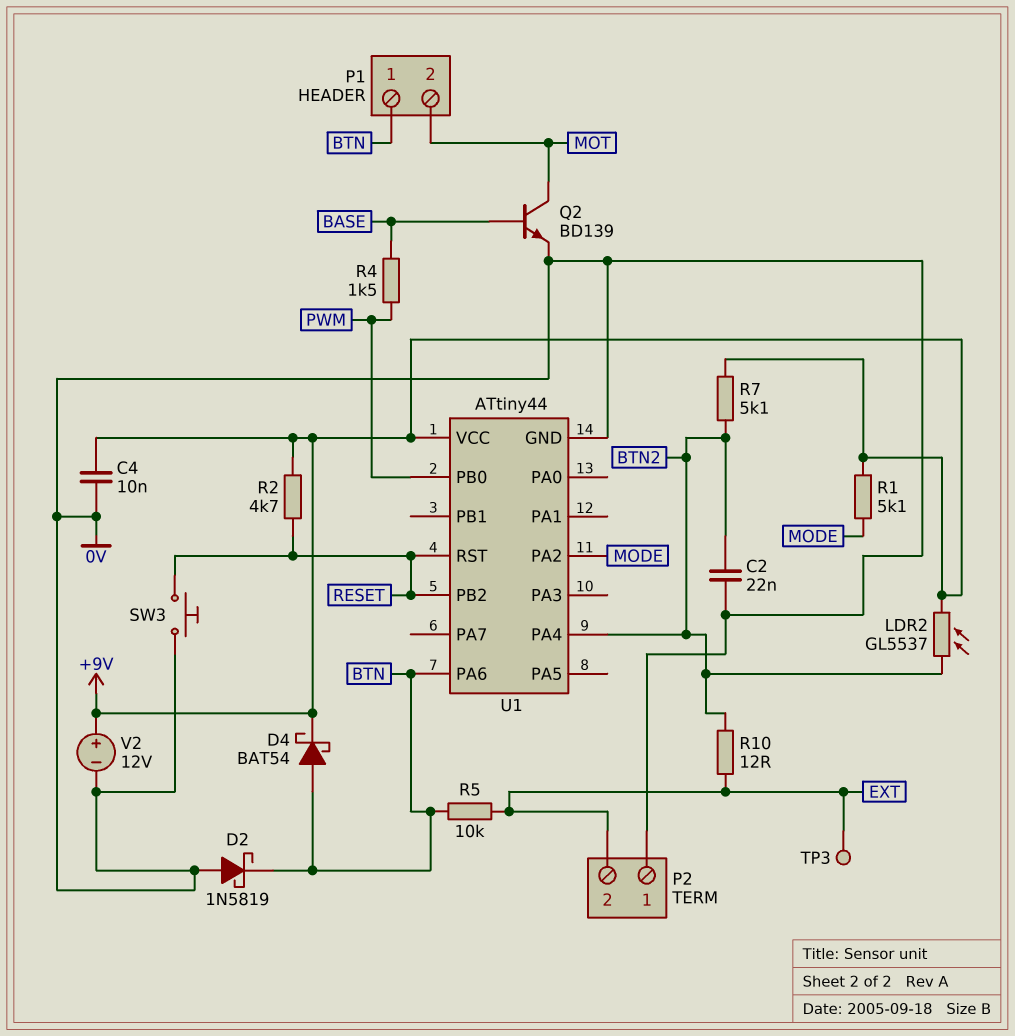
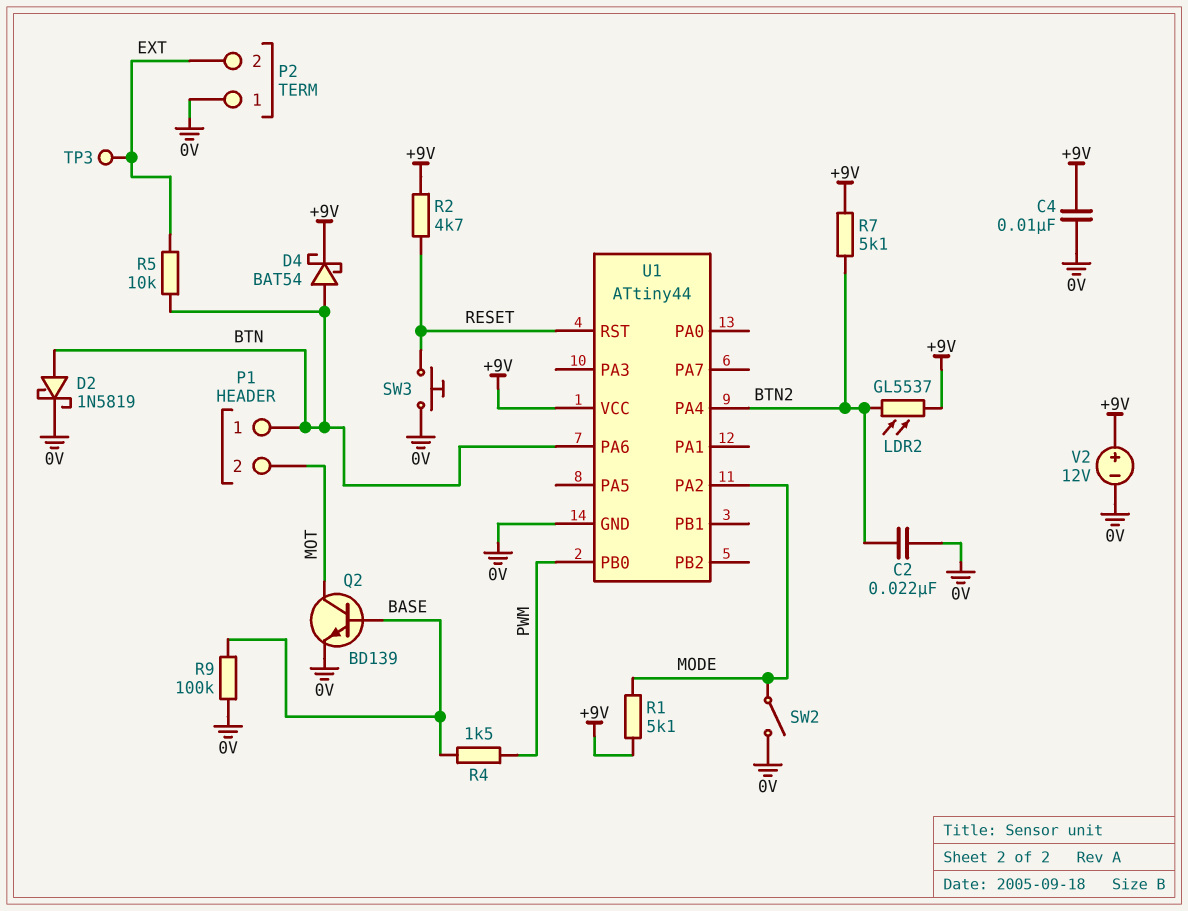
D2: schottky 1N5819 (A 0V, K BTN) -> schottky 1N5819 (A BTN, K 0V)
R9: none -> 100k (0V, BASE)
R10: 12 (BTN2, EXT) -> none
SW2: none -> switch (0V, MODE)
U1 pin PB2: RESET -> none

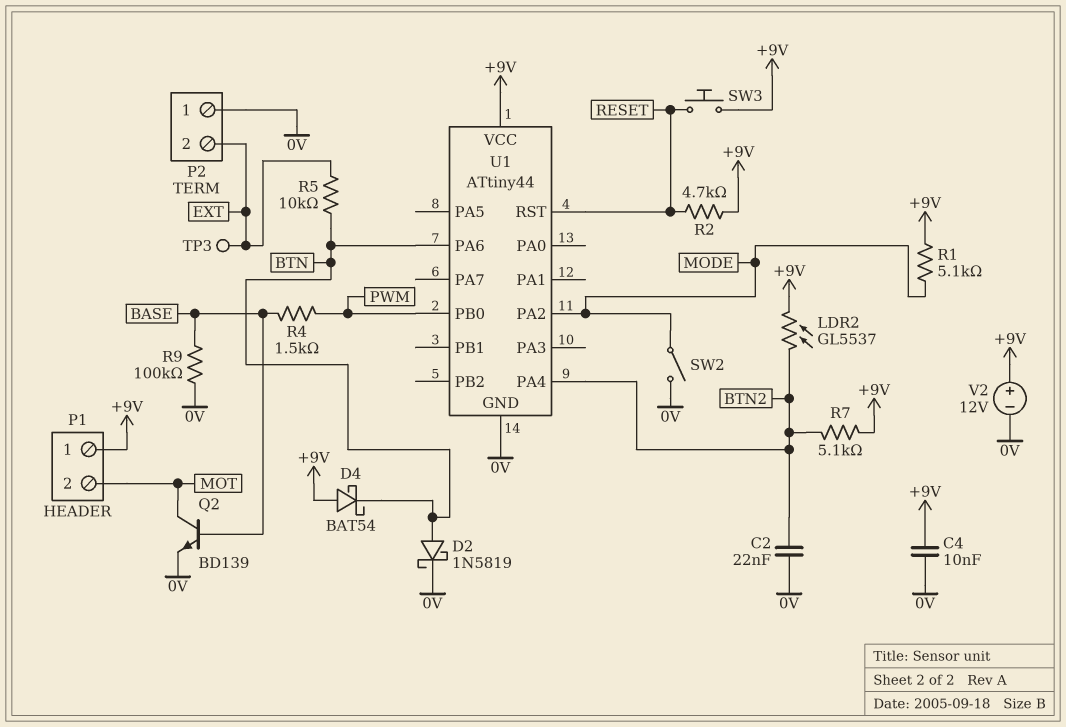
D4: schottky BAT54 (A BTN, K +9V) -> schottky BAT54 (A +9V, K BTN)
P1 pin 1: BTN -> +9V
SW3: button (0V, RESET) -> button (+9V, RESET)

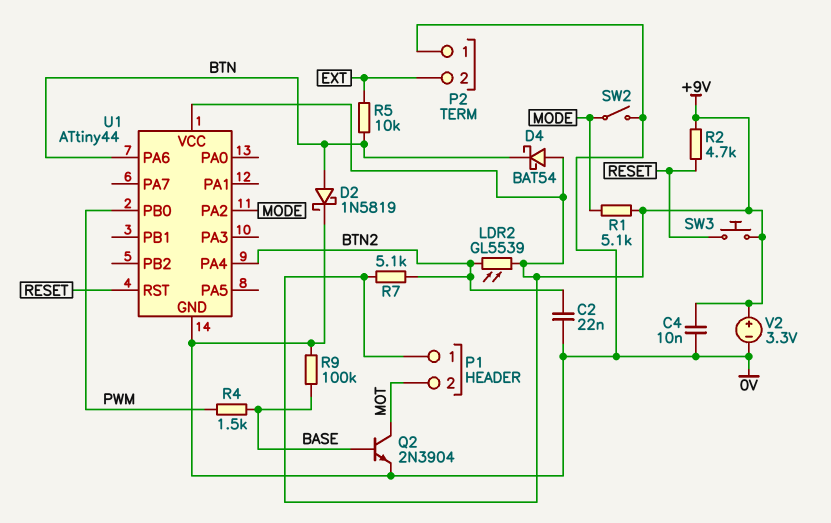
LDR2: GL5537 (+9V, BTN2) -> GL5539 (+9V, BTN2)
Q2: NPN BD139 (B BASE, C MOT, E 0V) -> NPN 2N3904 (B BASE, C MOT, E 0V)
TP3: test point (EXT) -> none
V2: 12V (plus +9V, minus 0V) -> 3.3V (plus +9V, minus 0V)

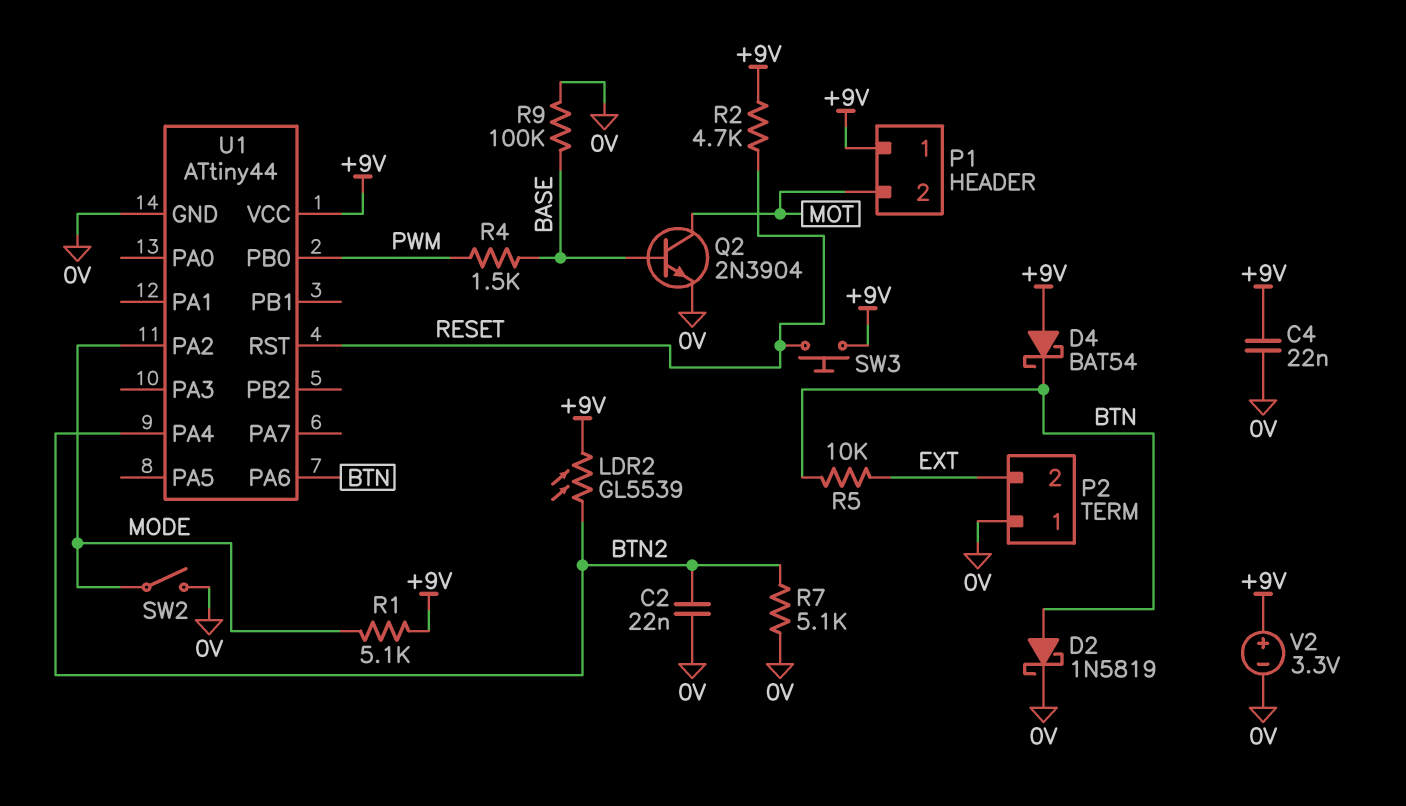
C4: 10nF (+9V, 0V) -> 22nF (+9V, 0V)
R7: 5.1k (+9V, BTN2) -> 5.1k (0V, BTN2)

